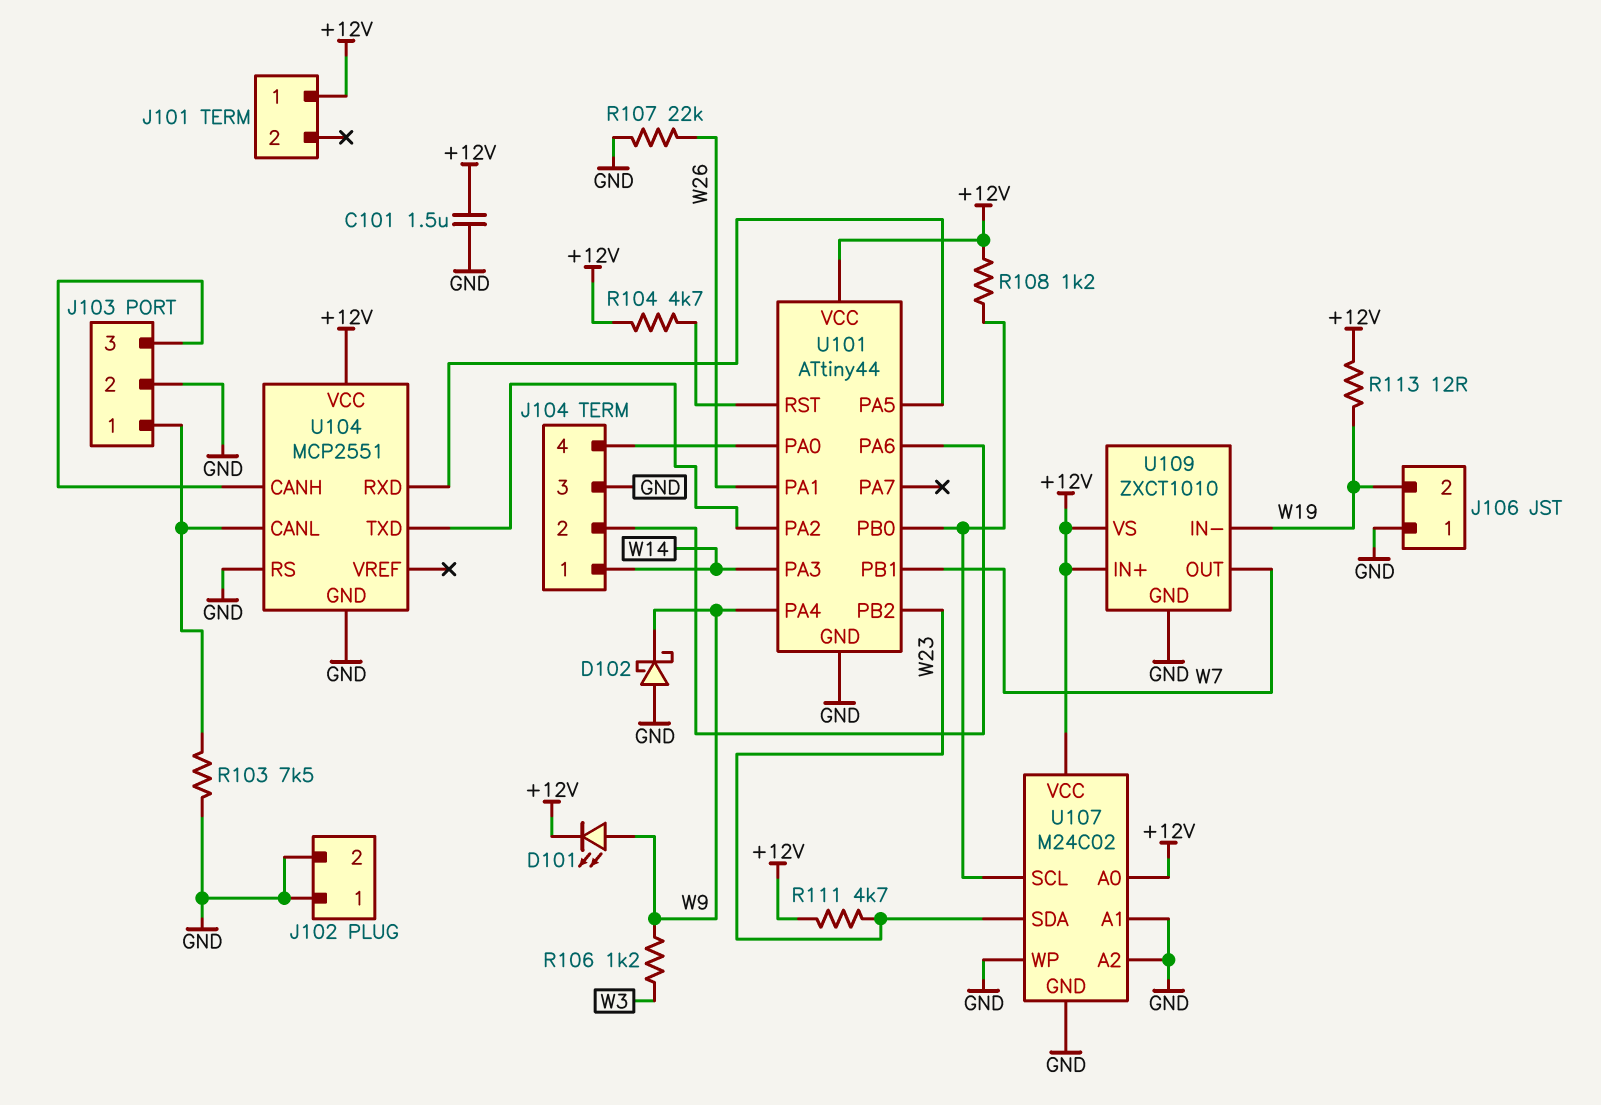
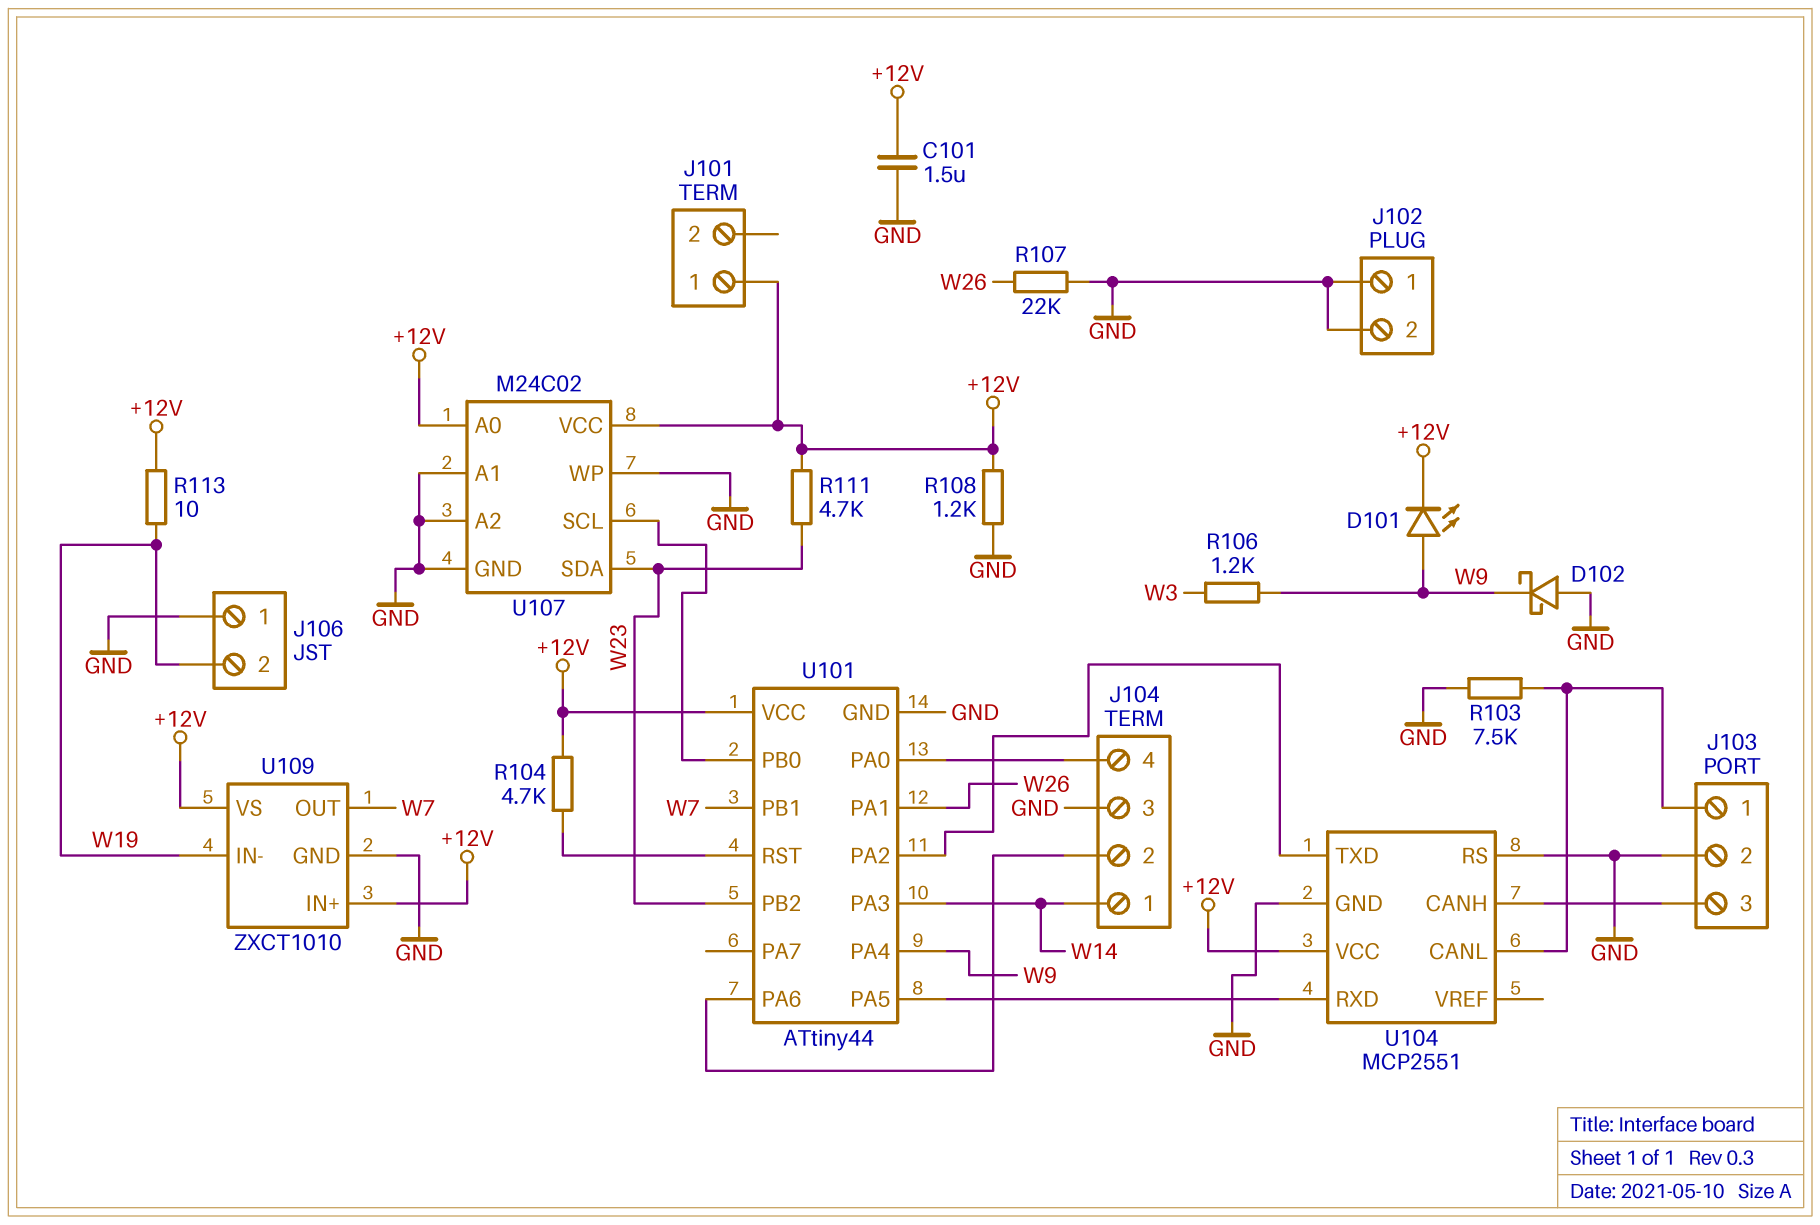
R108: 1.2k (+12V, U101/PB0) -> 1.2k (+12V, GND)
R113: 12 (+12V, W19) -> 10 (+12V, W19)

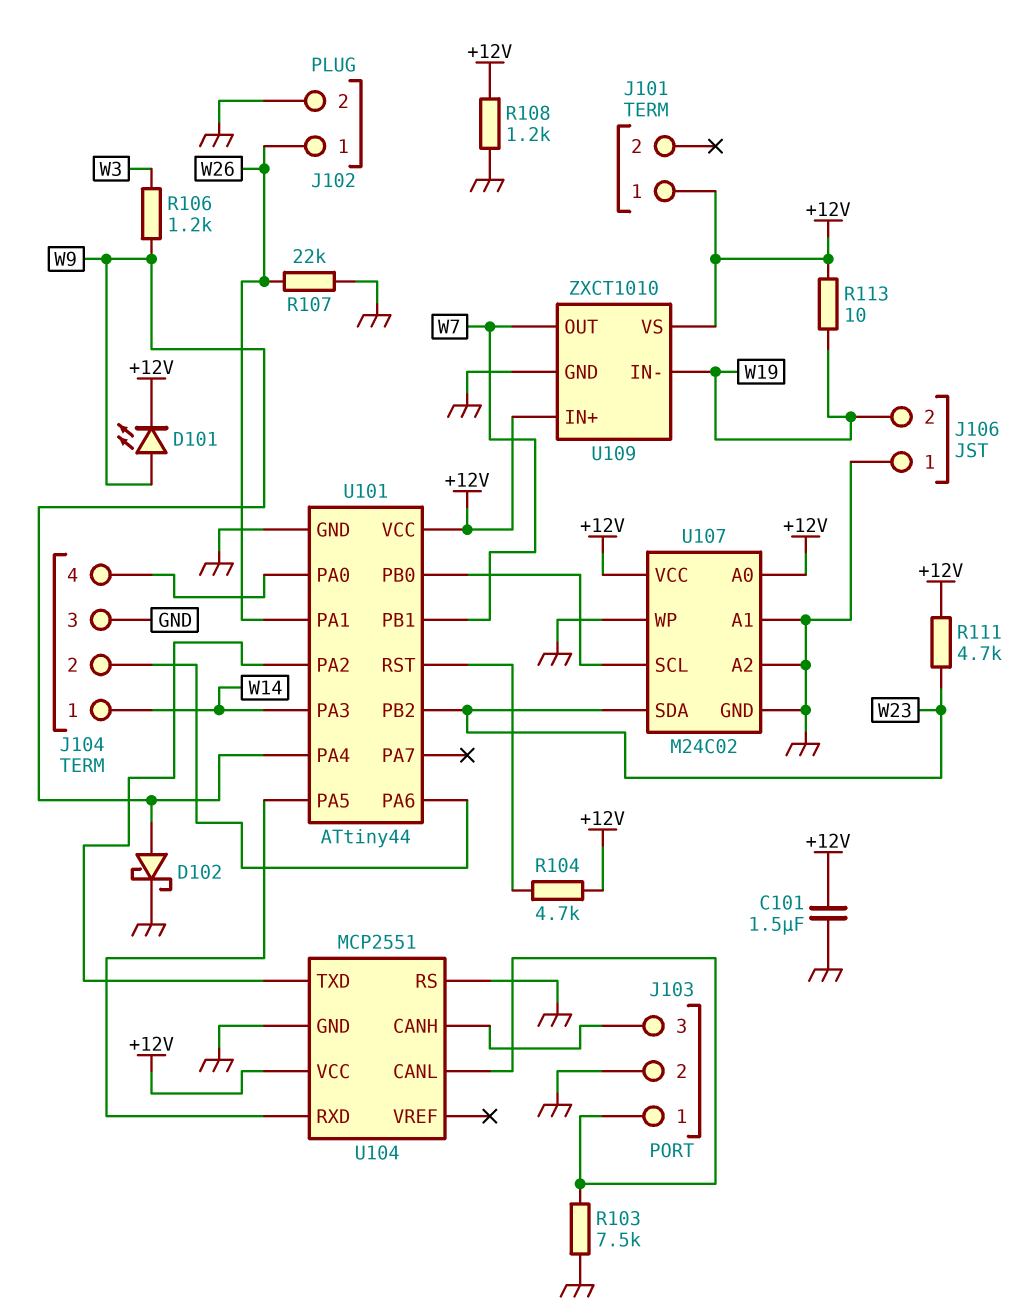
D102: schottky (A GND, K W9) -> schottky (A W9, K GND)
J102 pin 1: GND -> W26

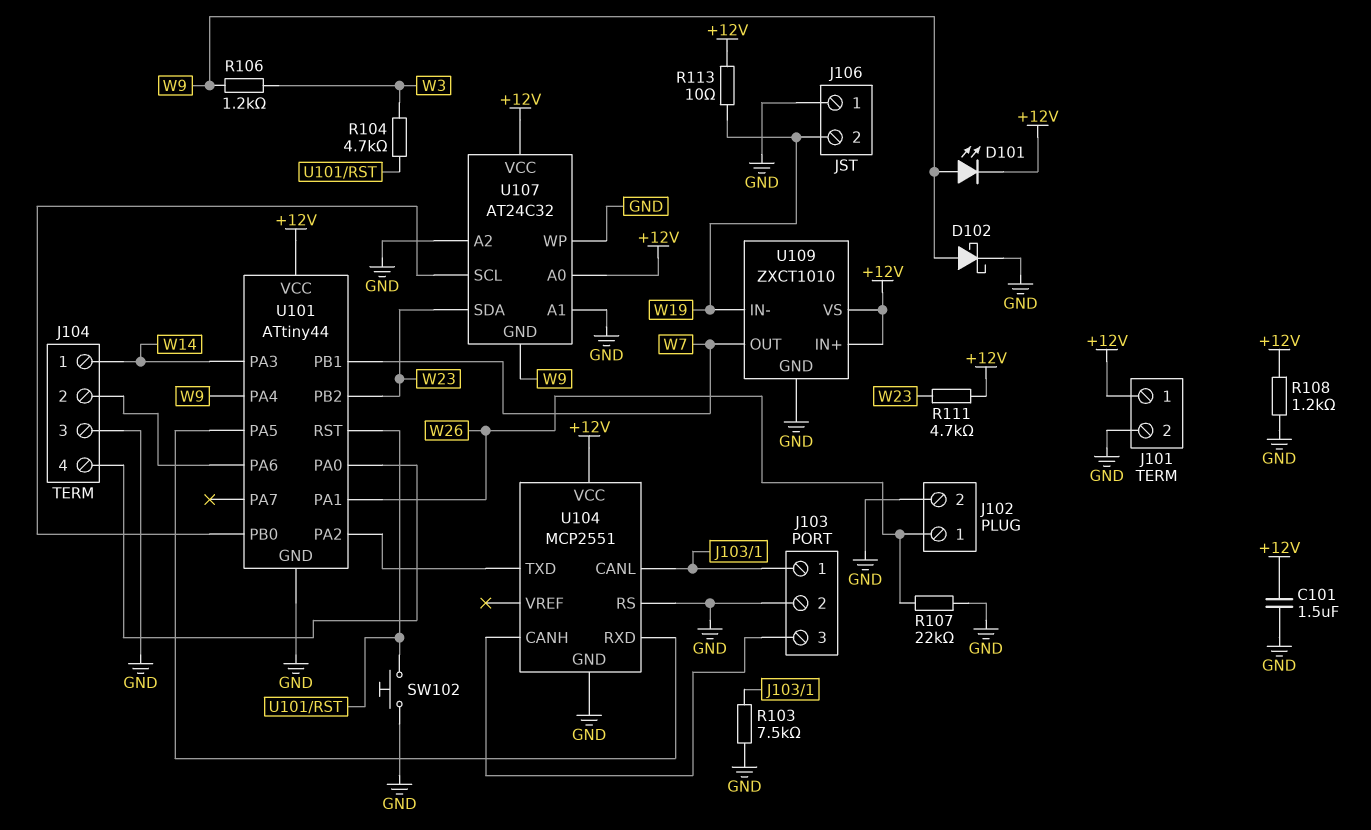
J101 pin 2: none -> GND
R104: 4.7k (+12V, U101/RST) -> 4.7k (U101/RST, W3)
SW102: none -> button (GND, U101/RST)
U107: M24C02 -> AT24C32
U107 pin GND: GND -> W9

